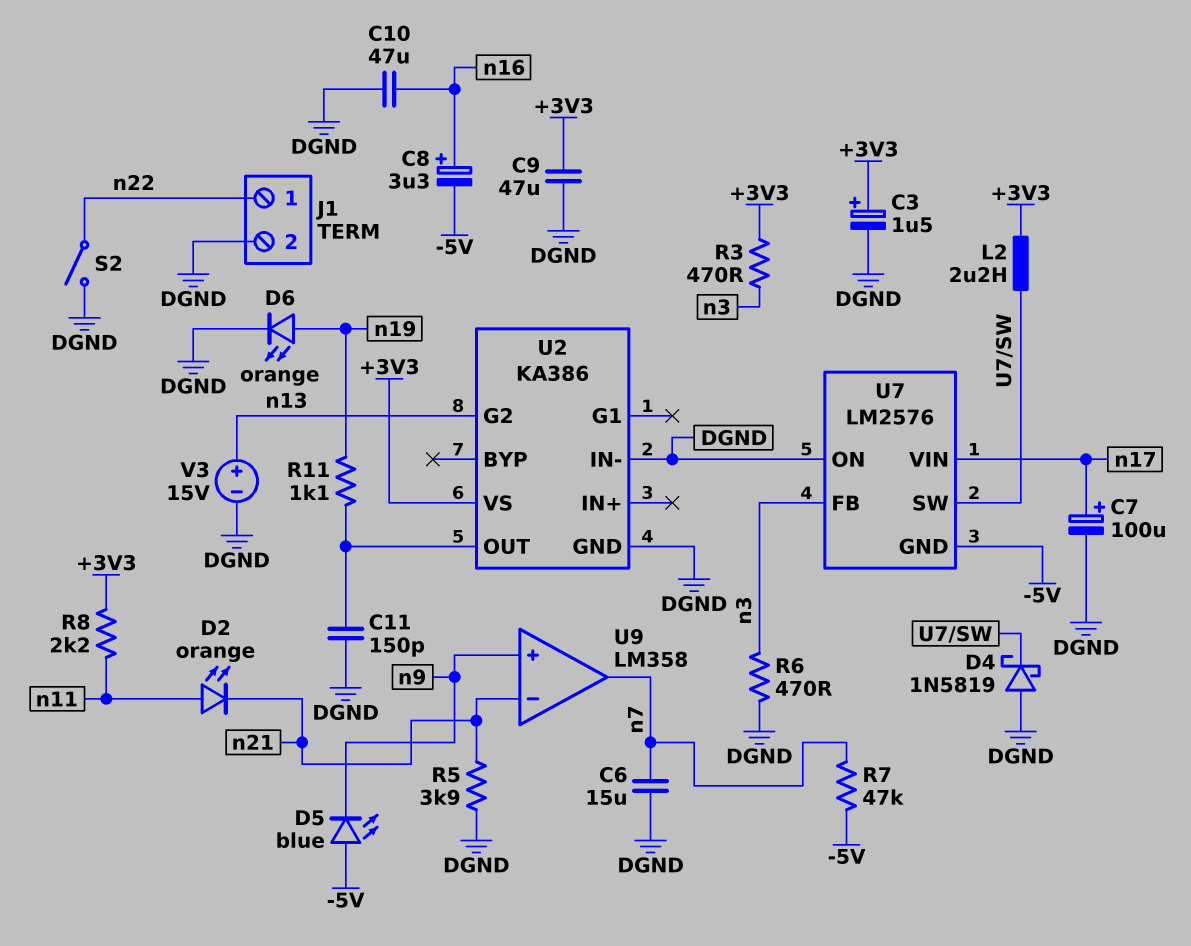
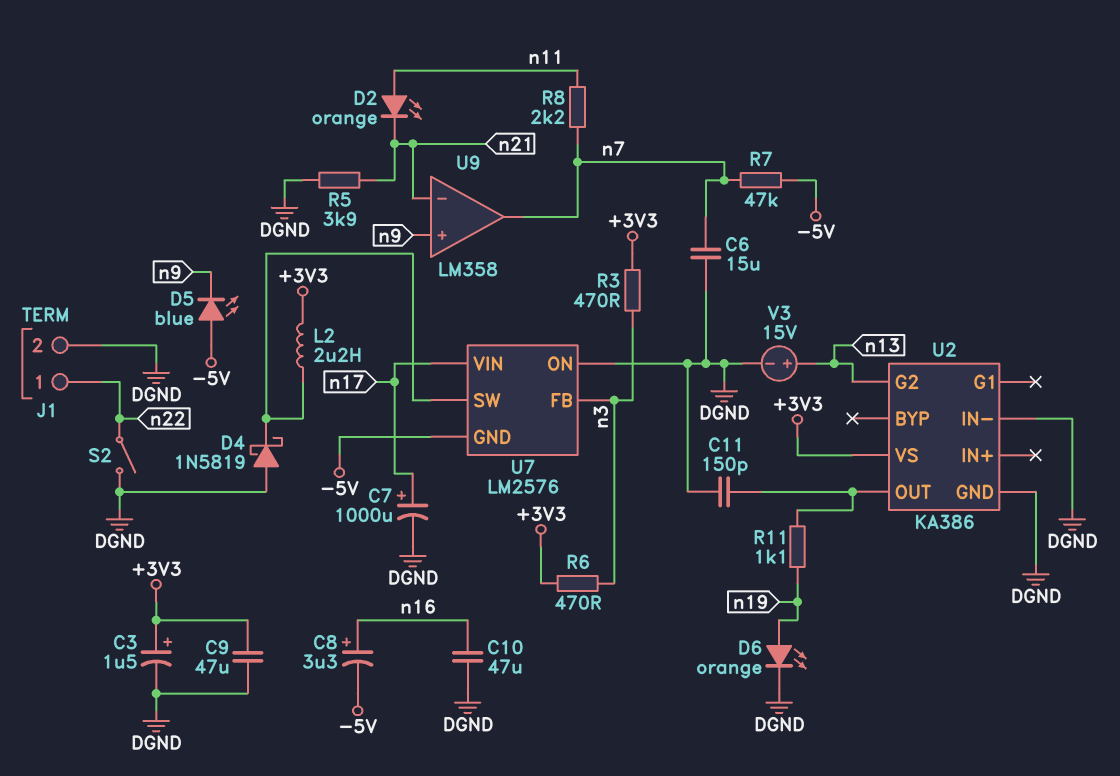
C7: 100uF (plus n17, minus DGND) -> 1000uF (plus n17, minus DGND)
R6: 470 (DGND, n3) -> 470 (+3V3, n3)
R8: 2.2k (+3V3, n11) -> 2.2k (n7, n11)

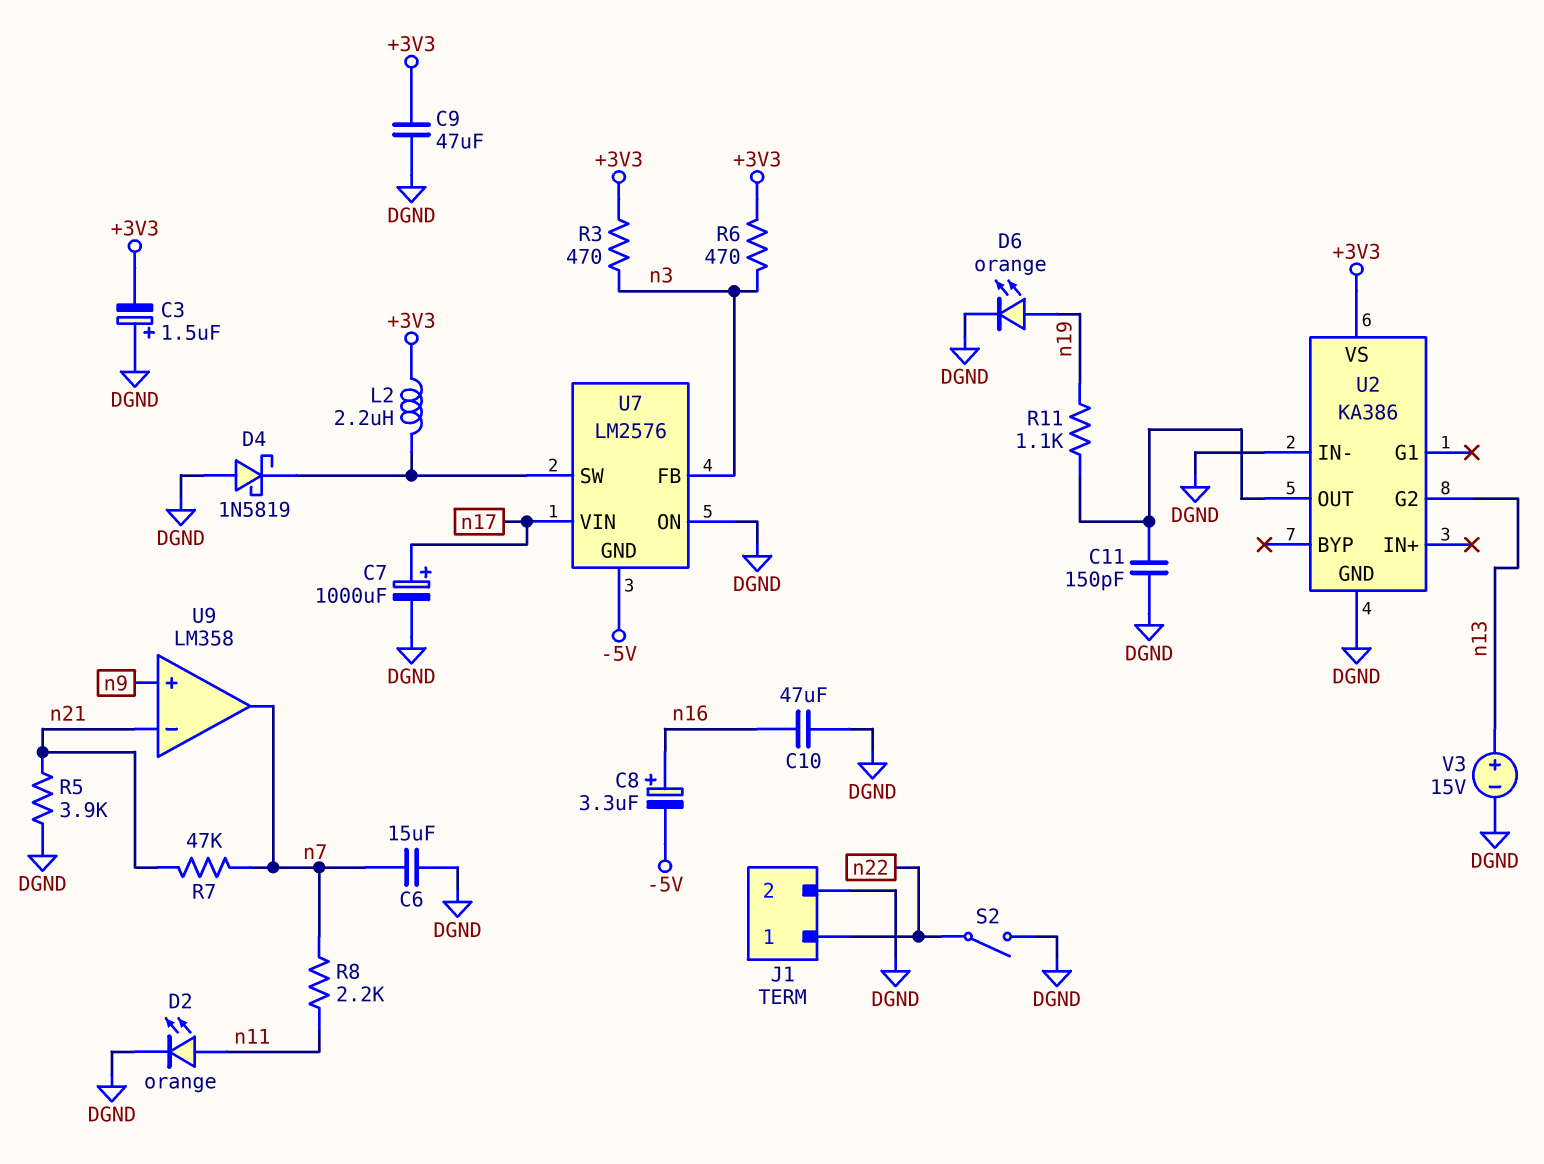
C3: 1.5uF (plus +3V3, minus DGND) -> 1.5uF (plus DGND, minus +3V3)
D2: LED orange (A n11, K n21) -> LED orange (A n11, K DGND)
D5: LED blue (A -5V, K n9) -> none
R7: 47k (-5V, n7) -> 47k (n7, n21)

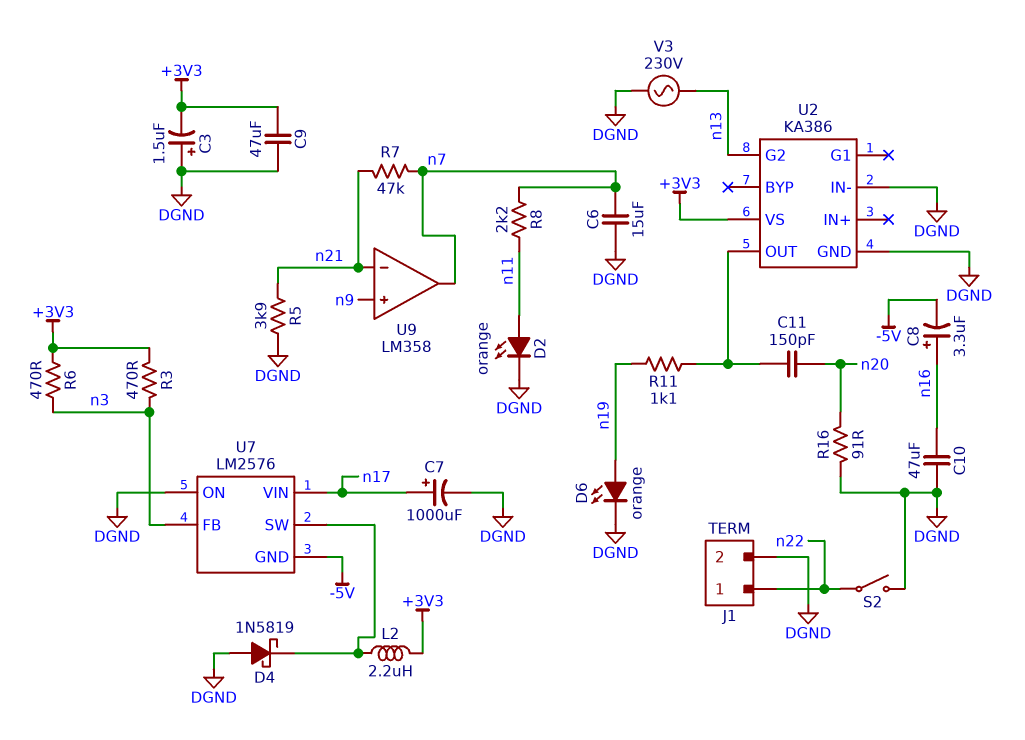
C11: 150pF (DGND, U2/OUT) -> 150pF (U2/OUT, n20)
R16: none -> 91 (DGND, n20)
V3: 15V (plus n13, minus DGND) -> AC 230V (DGND, n13)

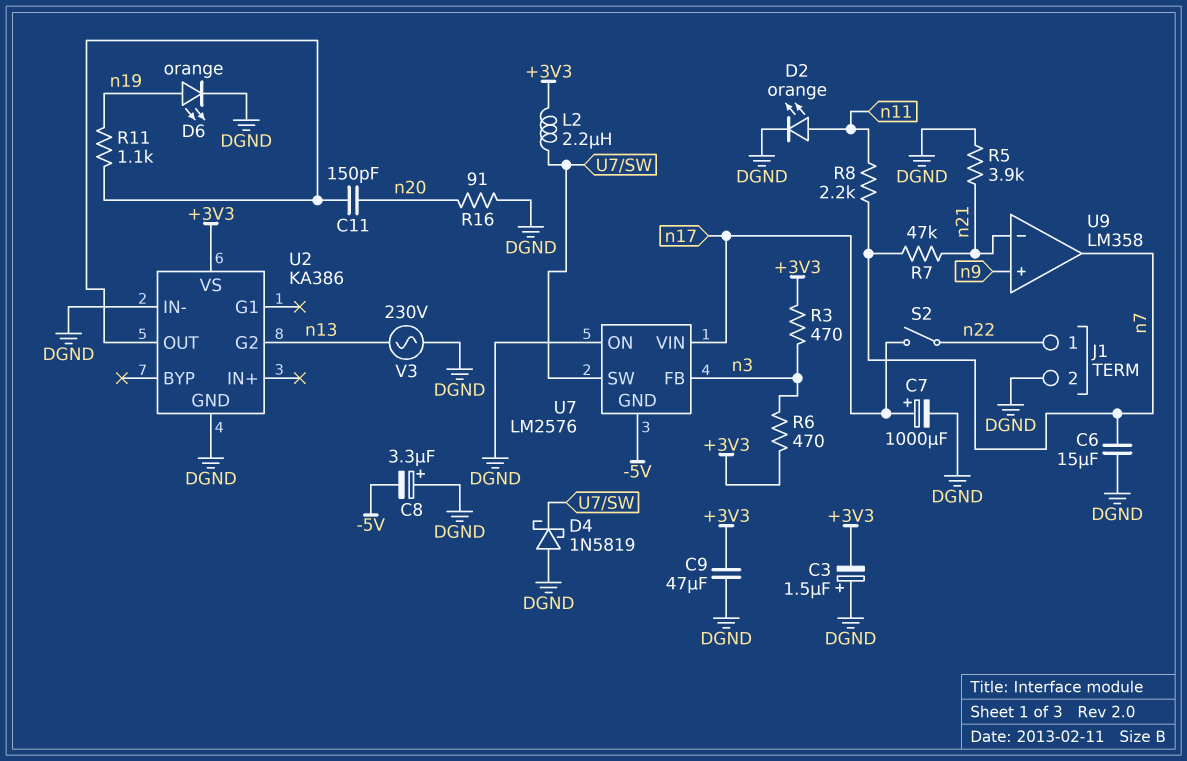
C8: 3.3uF (plus n16, minus -5V) -> 3.3uF (plus DGND, minus -5V)
C10: 47uF (DGND, n16) -> none
S2: switch (DGND, n22) -> switch (n17, n22)

